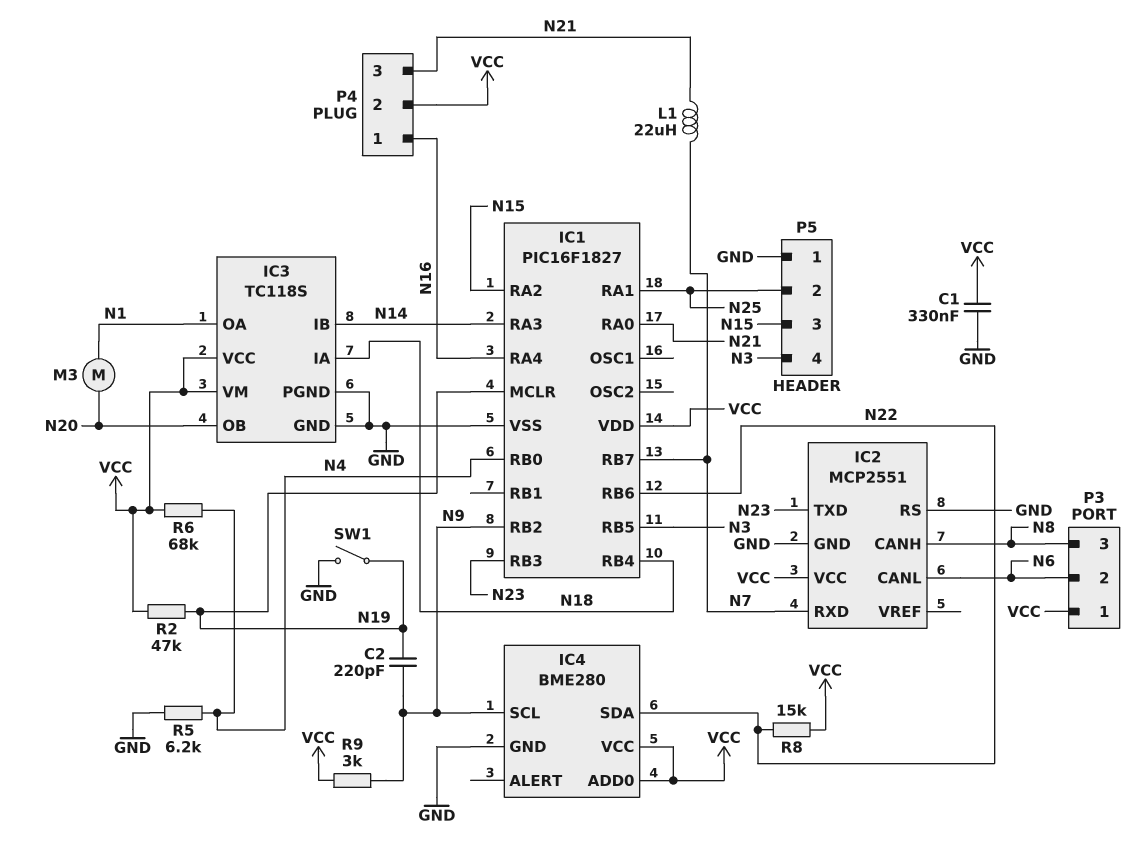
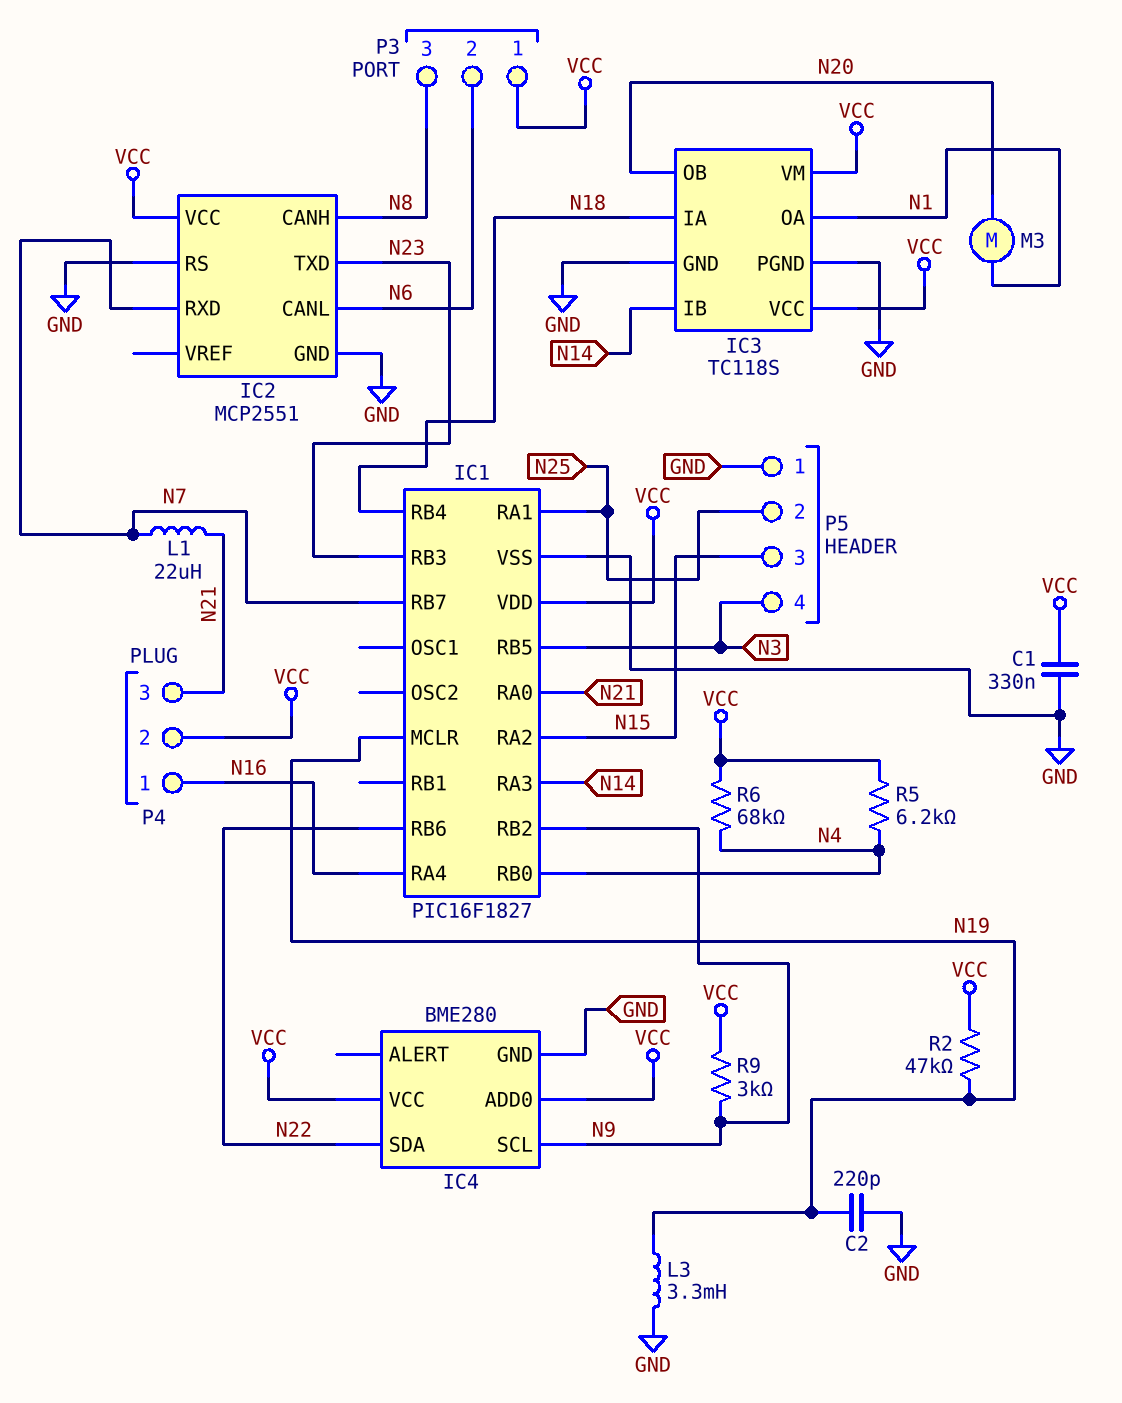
C2: 220pF (N9, N19) -> 220pF (GND, N19)
L3: none -> 3.3mH (GND, N19)
R5: 6.2k (GND, N4) -> 6.2k (N4, VCC)
R8: 15k (N22, VCC) -> none
SW1: switch (GND, N19) -> none

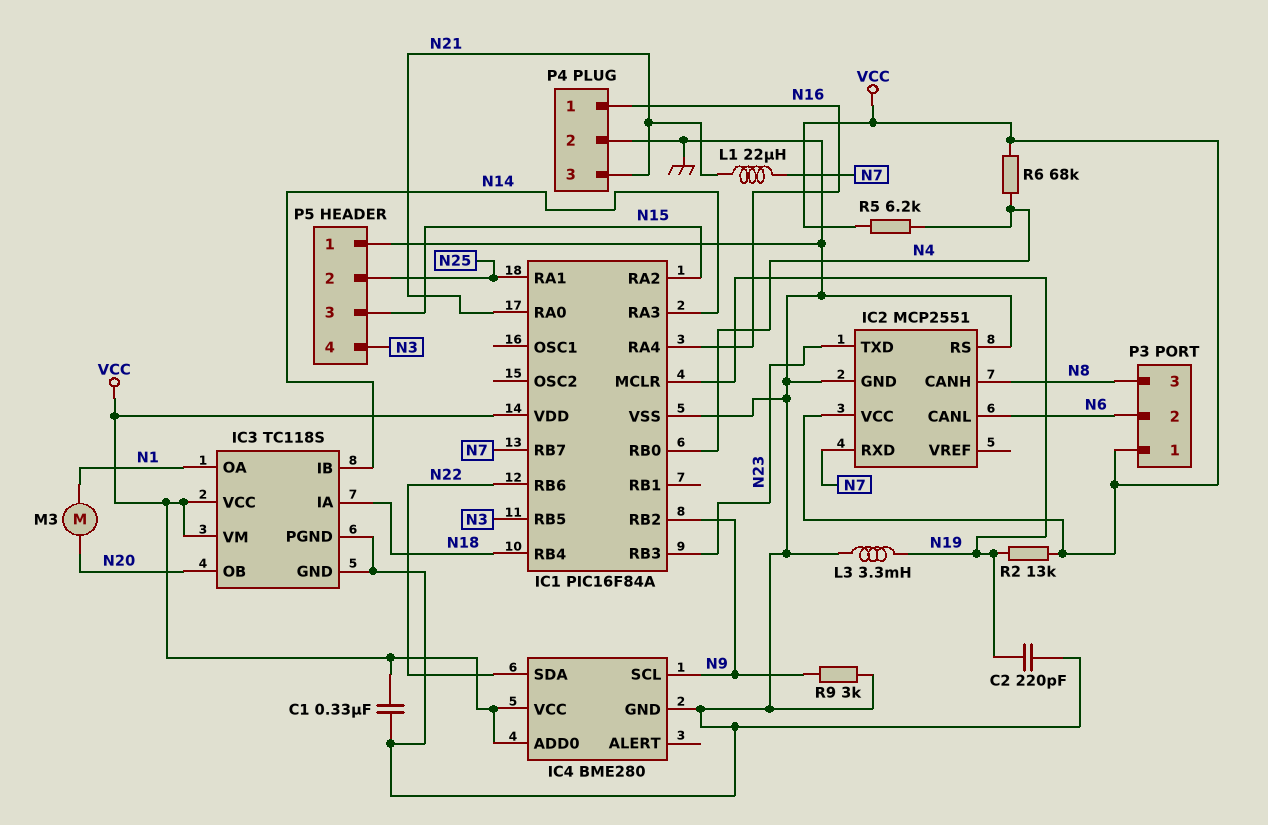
IC1: PIC16F1827 -> PIC16F84A
P4 pin 2: VCC -> GND
R2: 47k (N19, VCC) -> 13k (N19, VCC)
R9: 3k (N9, VCC) -> 3k (GND, N9)

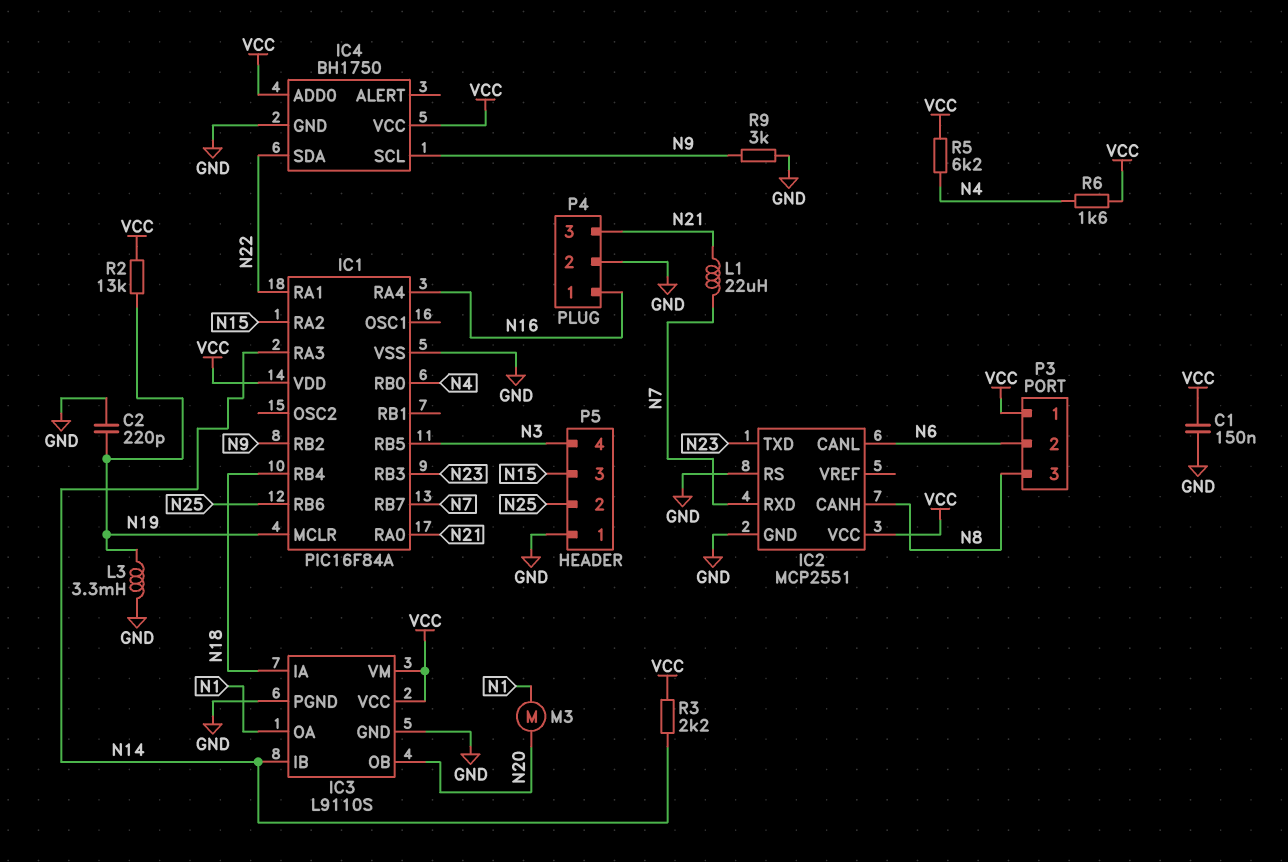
C1: 330nF (GND, VCC) -> 150nF (GND, VCC)
IC1 pin RA1: N25 -> N22
IC1 pin RB6: N22 -> N25
IC3: TC118S -> L9110S
IC4: BME280 -> BH1750
R3: none -> 2.2k (N14, VCC)
R6: 68k (N4, VCC) -> 1.6k (N4, VCC)

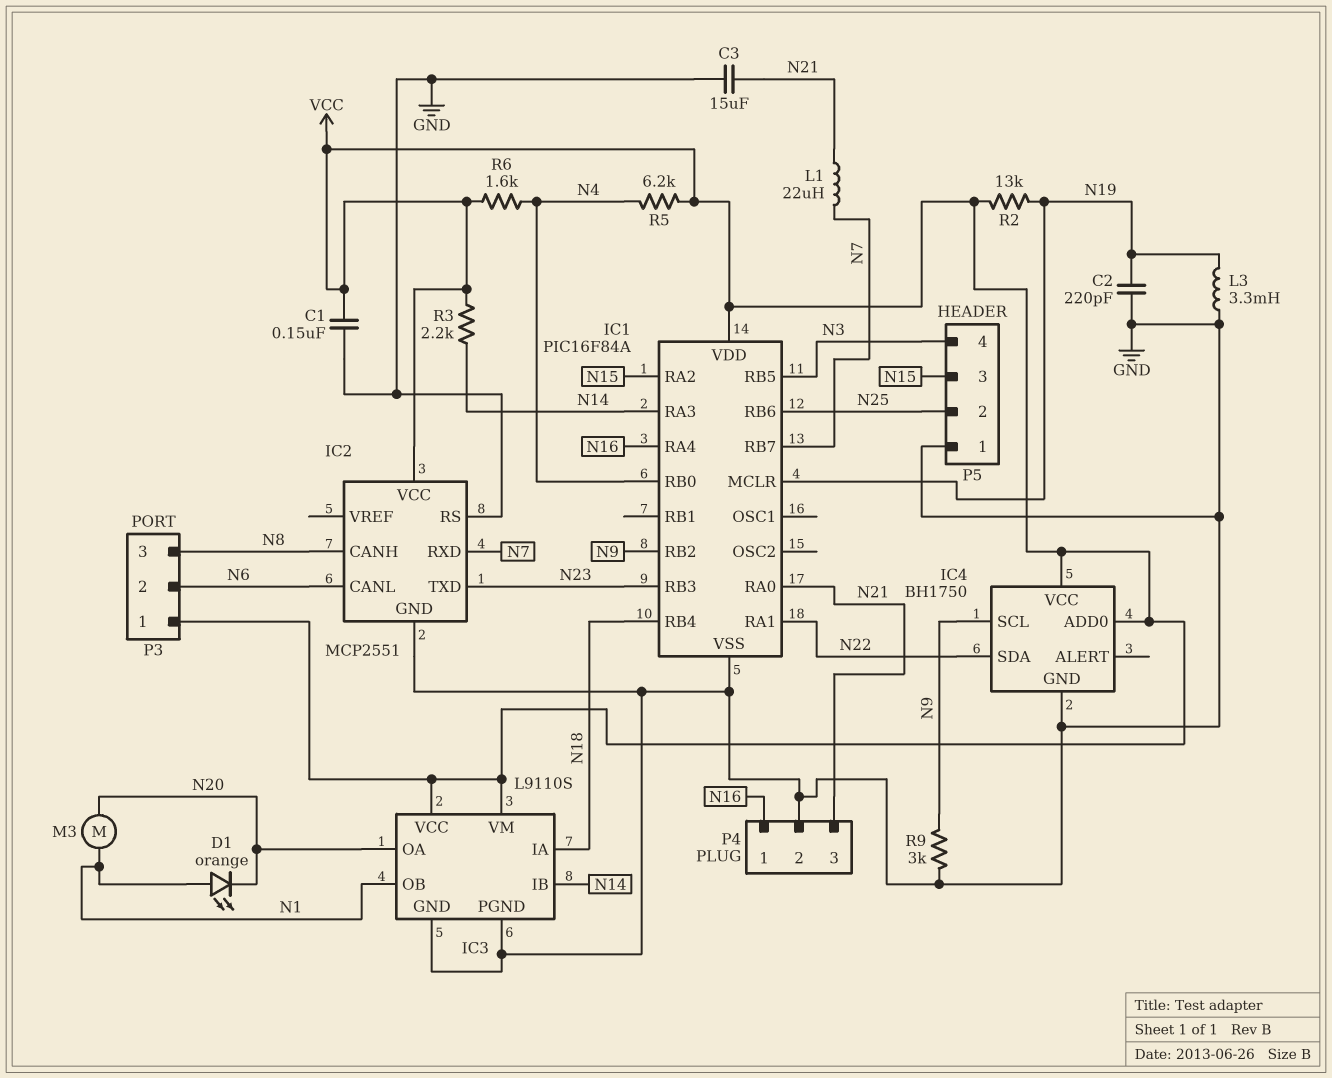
C3: none -> 15uF (GND, N21)
D1: none -> LED orange (A N1, K N20)
IC3 pin OA: N1 -> N20
IC3 pin OB: N20 -> N1

